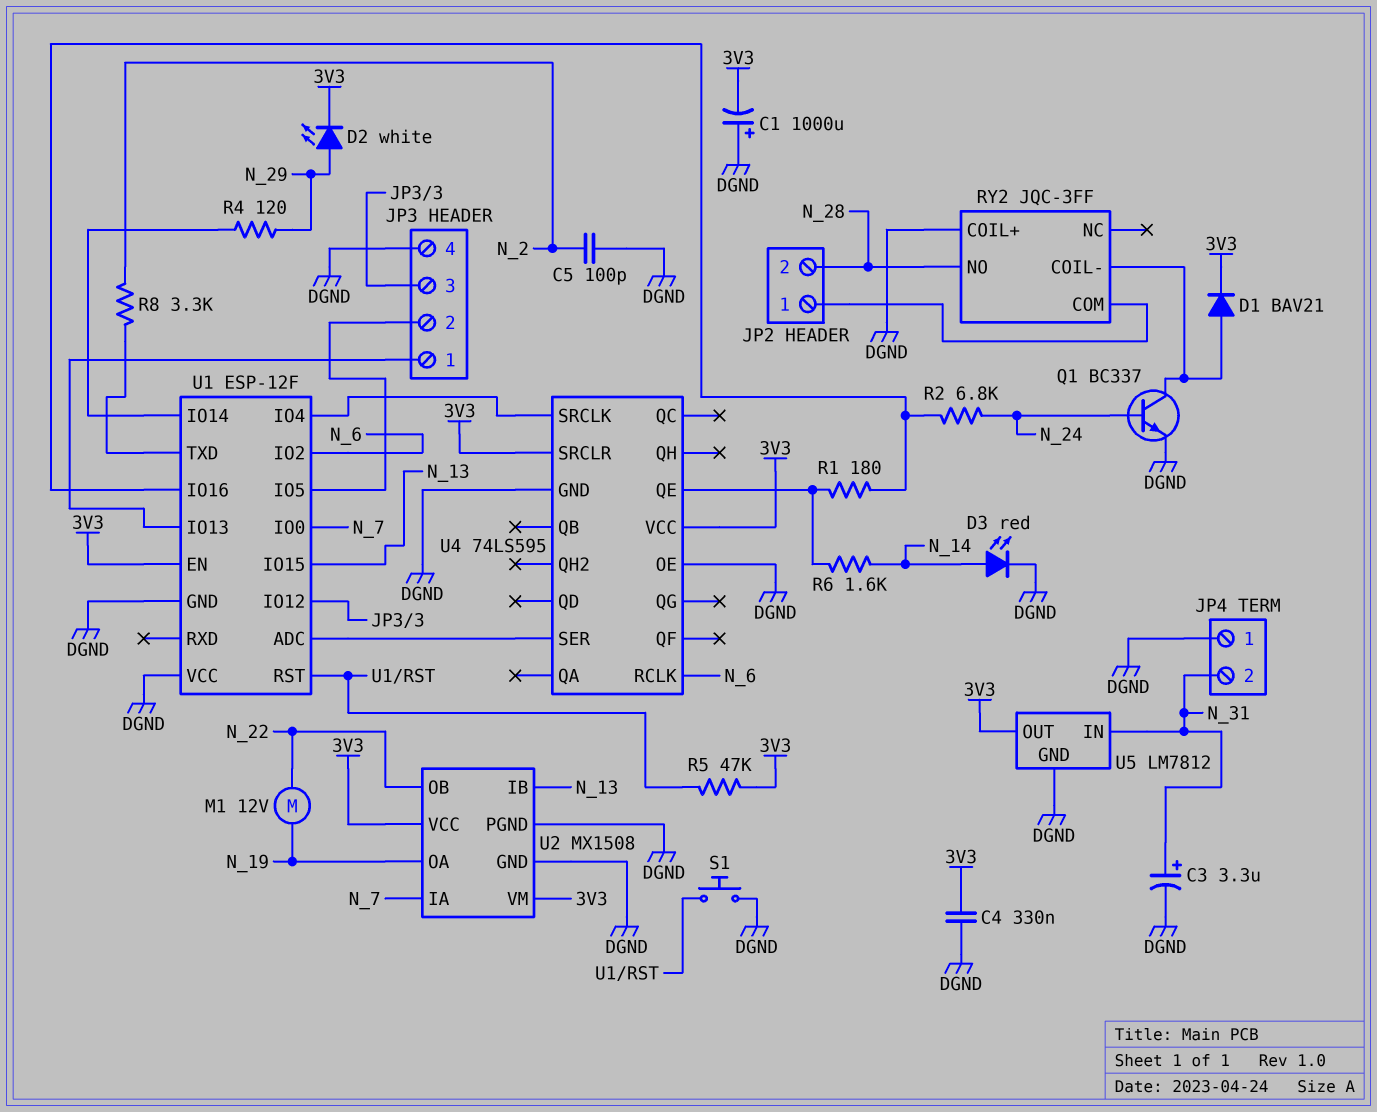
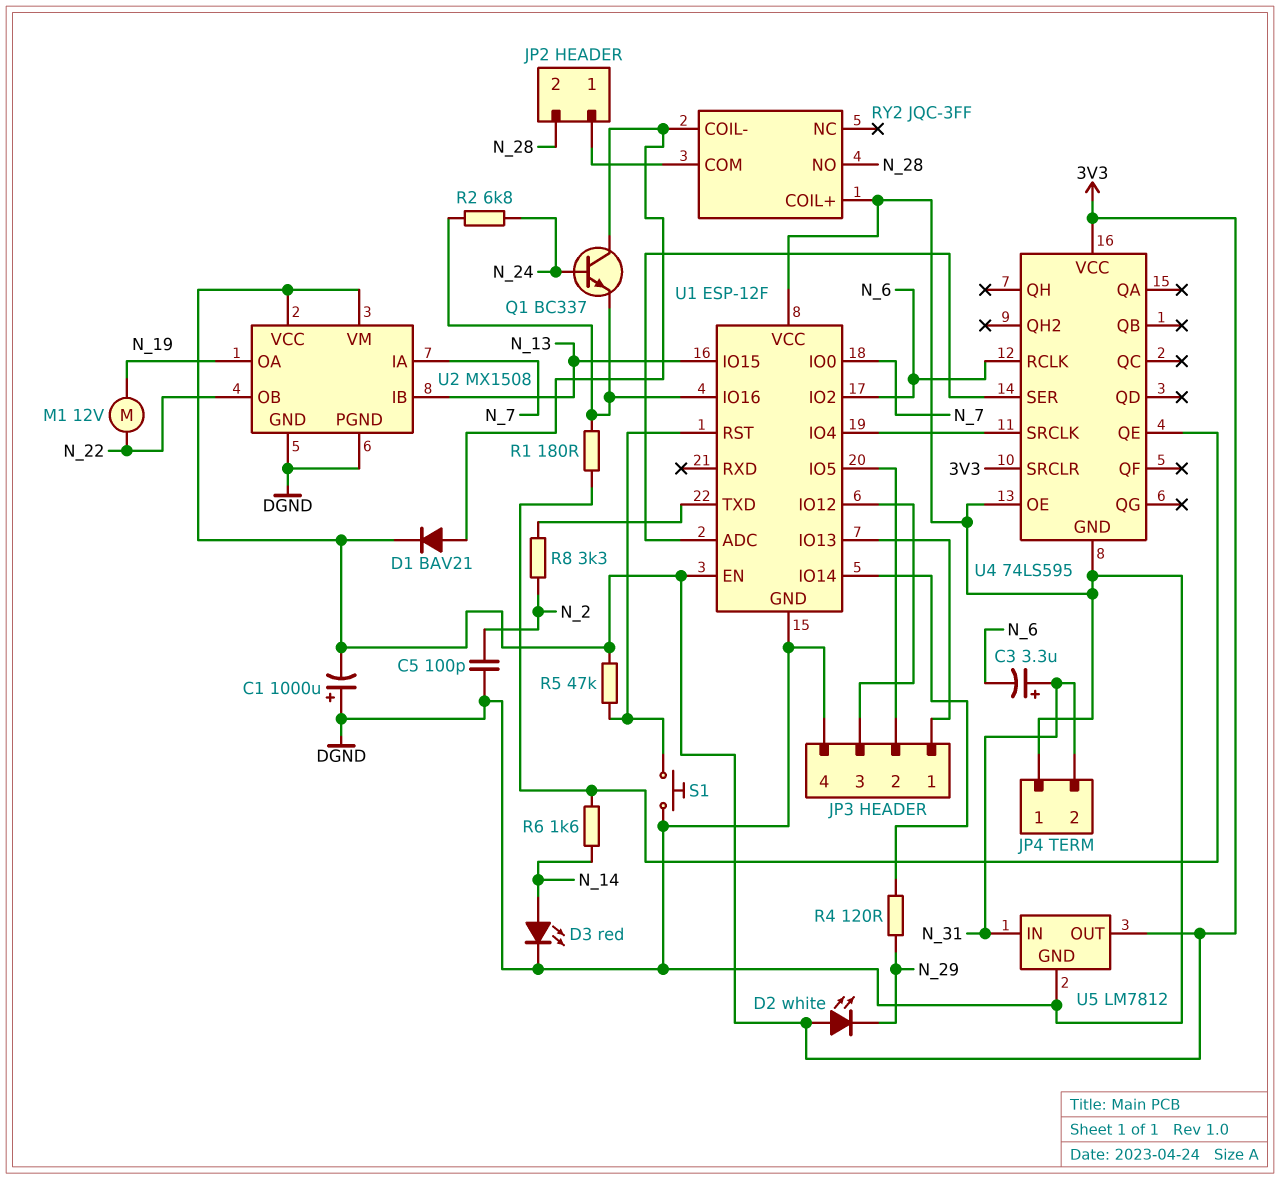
C3: 3.3uF (plus N_31, minus DGND) -> 3.3uF (plus N_31, minus N_6)
C4: 330nF (3V3, DGND) -> none
D2: LED white (A N_29, K 3V3) -> LED white (A 3V3, K N_29)
Q1: NPN BC337 (B N_24, C RY2/COIL-, E DGND) -> NPN BC337 (B N_24, C RY2/COIL-, E U1/IO16)

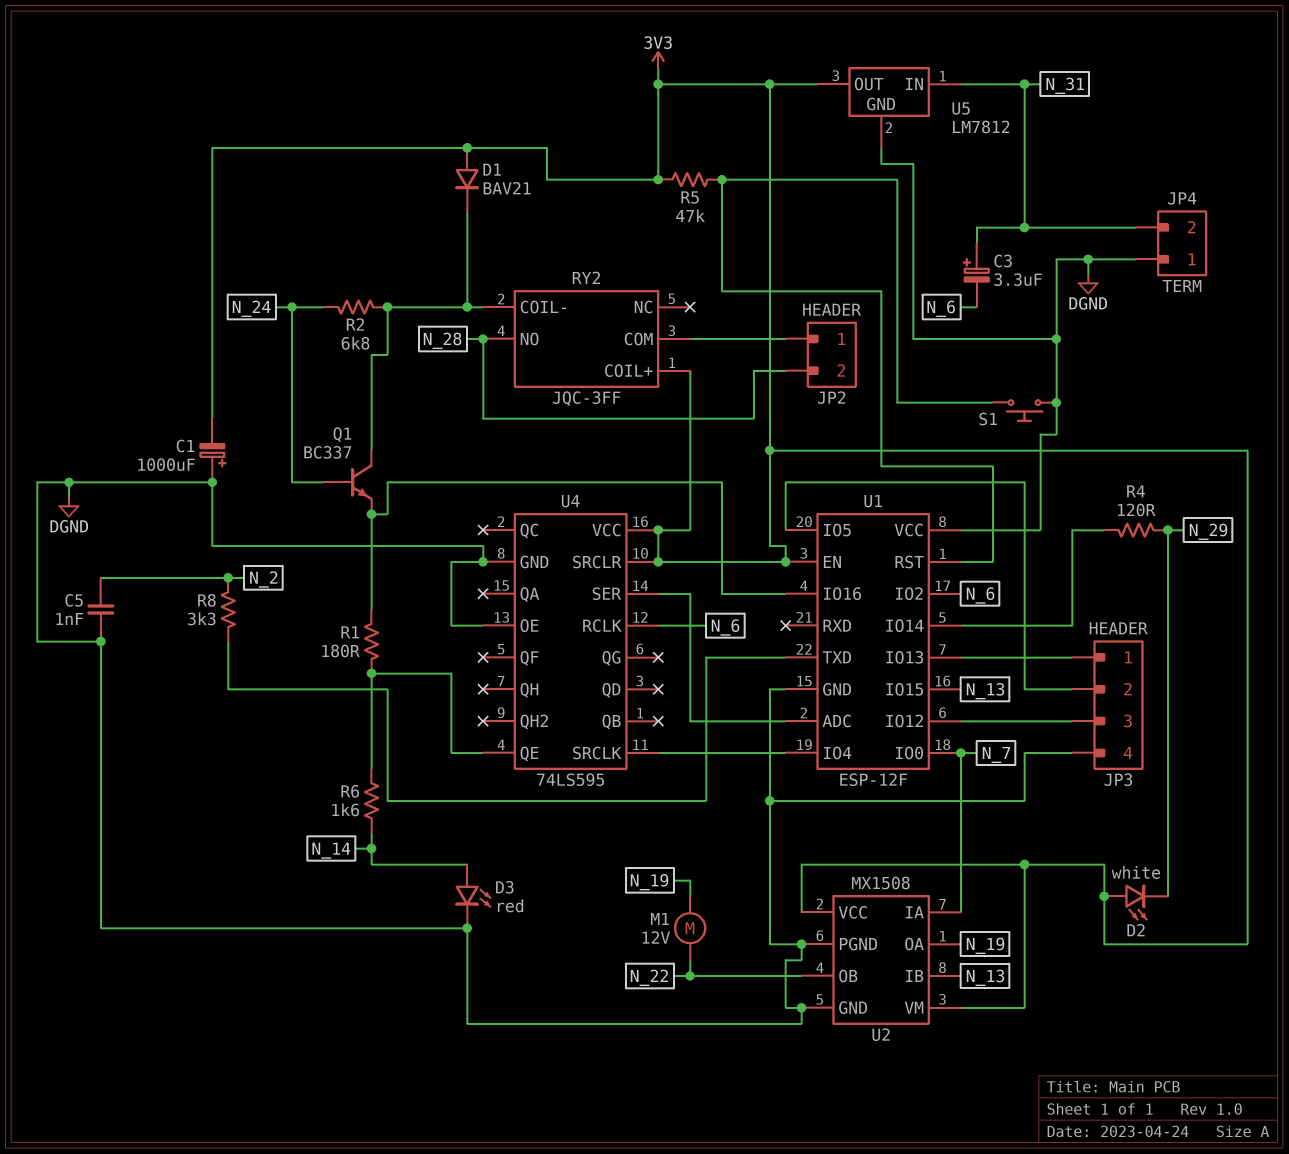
C5: 100pF (DGND, N_2) -> 1nF (DGND, N_2)
D1: diode BAV21 (A RY2/COIL-, K 3V3) -> diode BAV21 (A 3V3, K RY2/COIL-)
R2: 6.8k (N_24, U1/IO16) -> 6.8k (N_24, RY2/COIL-)
RY2 pin COIL+: DGND -> 3V3

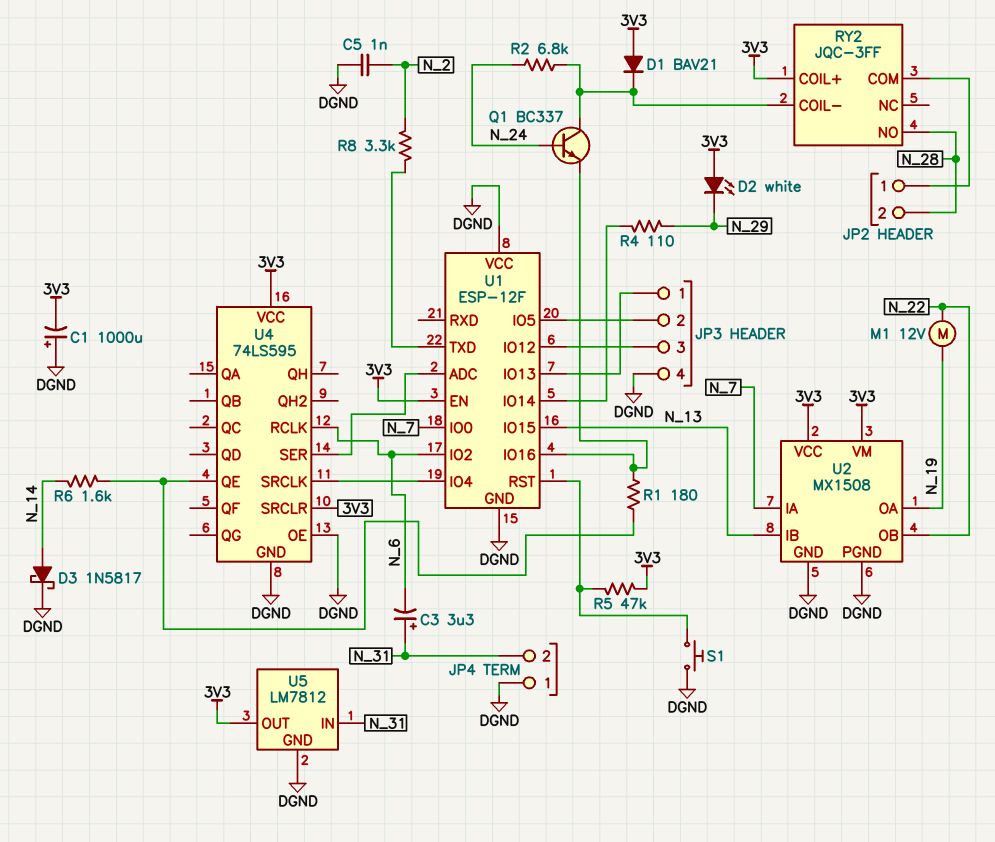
D3: LED red (A N_14, K DGND) -> schottky 1N5817 (A N_14, K DGND)
R4: 120 (N_29, U1/IO14) -> 110 (N_29, U1/IO14)

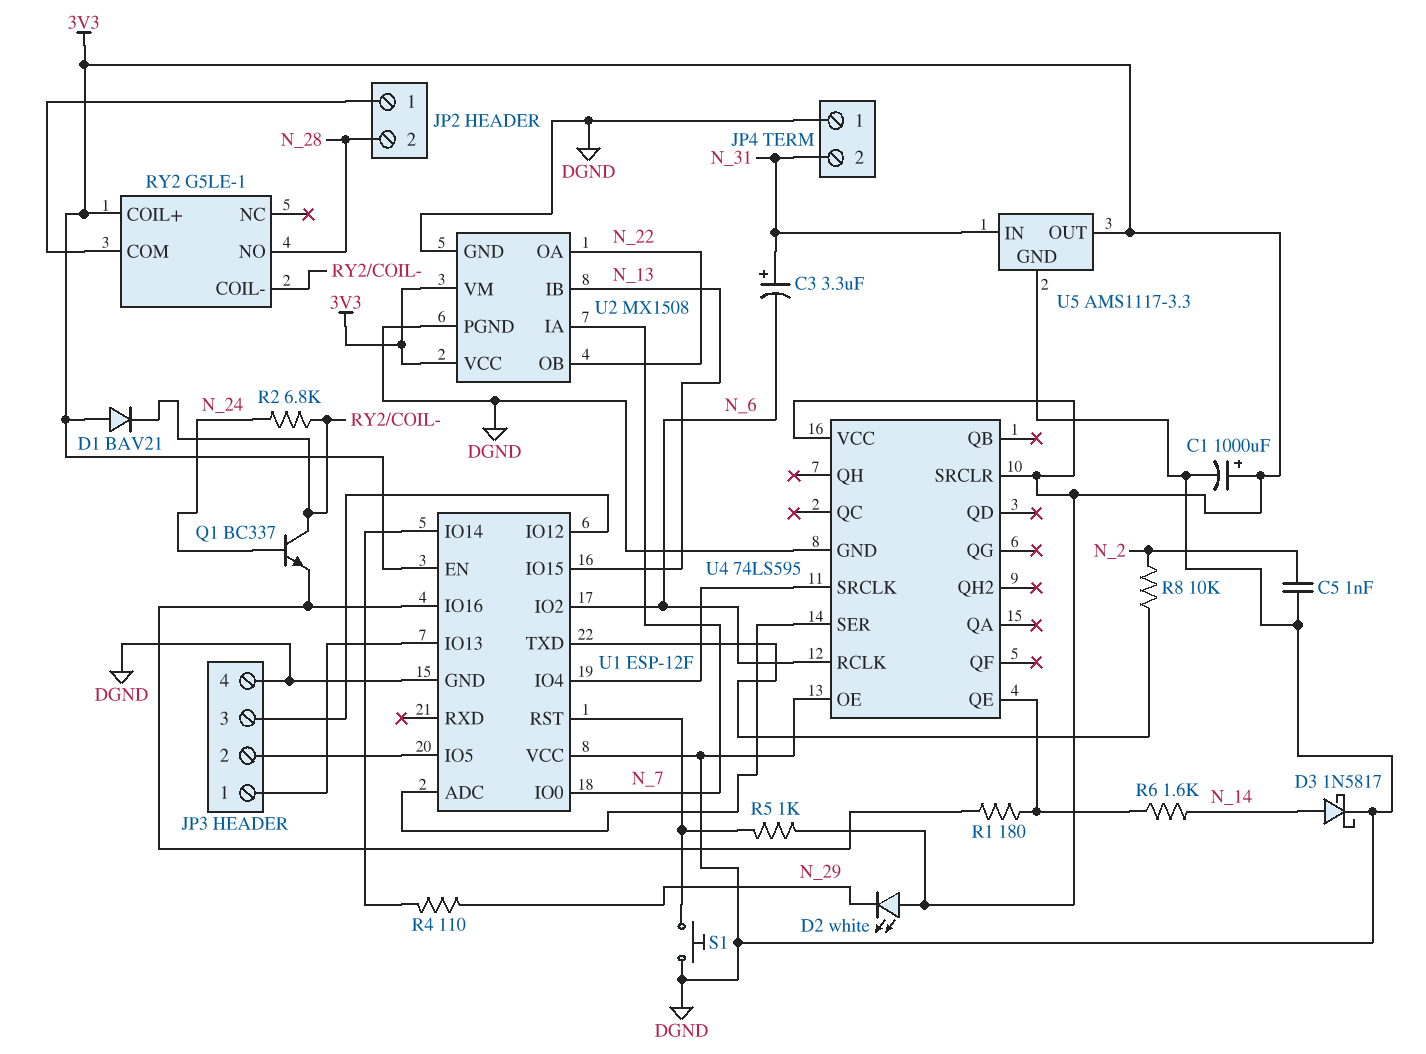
C1: 1000uF (plus DGND, minus 3V3) -> 1000uF (plus 3V3, minus DGND)
M1: motor 12V (N_19, N_22) -> none
R5: 47k (3V3, U1/RST) -> 1k (3V3, U1/RST)
R8: 3.3k (N_2, U1/TXD) -> 10k (N_2, U1/TXD)
RY2: JQC-3FF -> G5LE-1
U2 pin OA: N_19 -> N_22
U5: LM7812 -> AMS1117-3.3

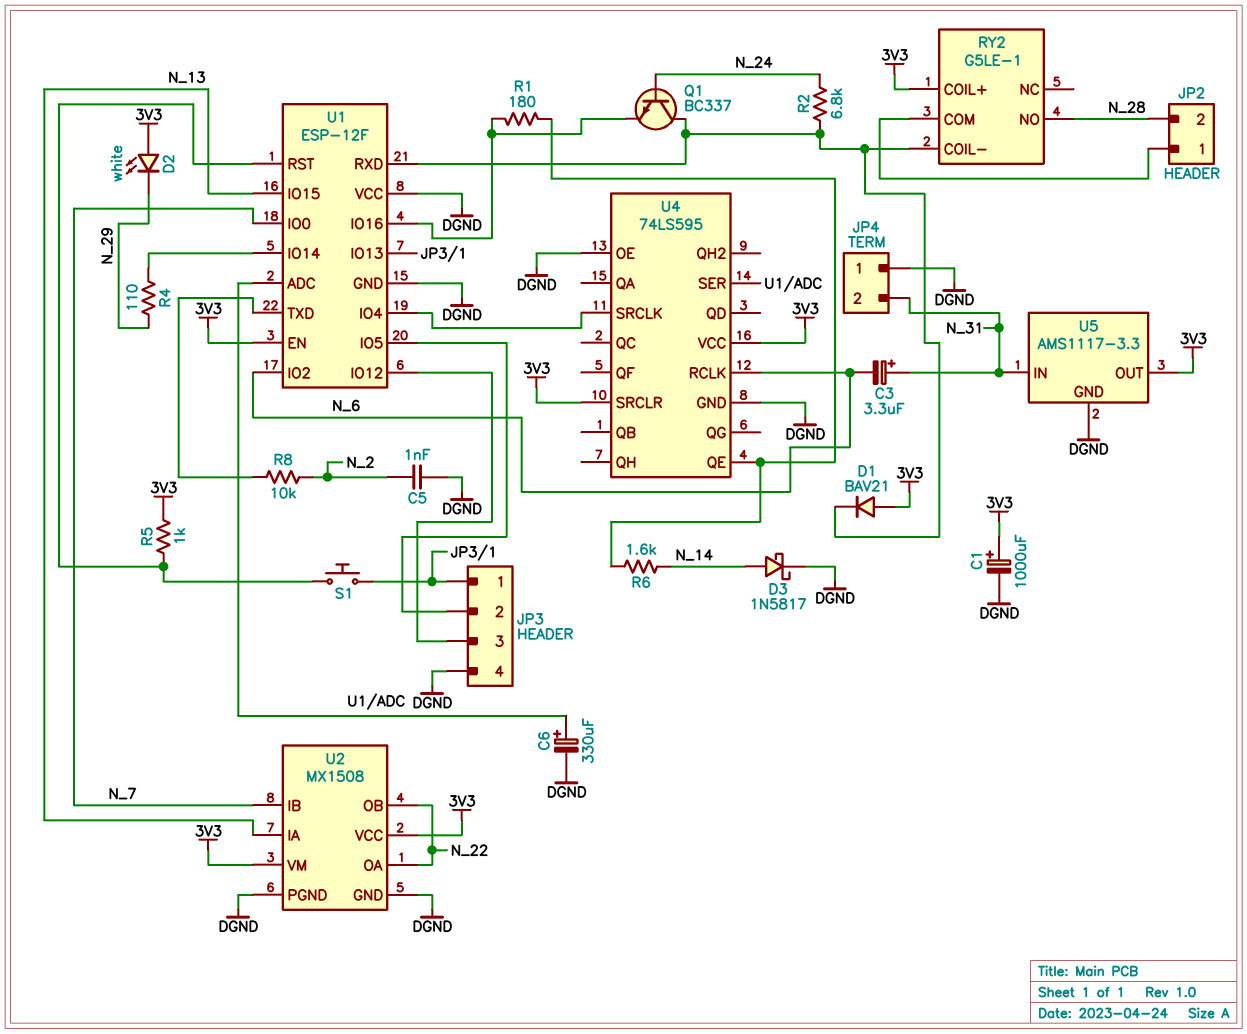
C6: none -> 330uF (plus U1/ADC, minus DGND)
S1: button (DGND, U1/RST) -> button (JP3/1, U1/RST)
U1 pin RXD: none -> RY2/COIL-
U2 pin IA: N_7 -> N_13
U2 pin IB: N_13 -> N_7

